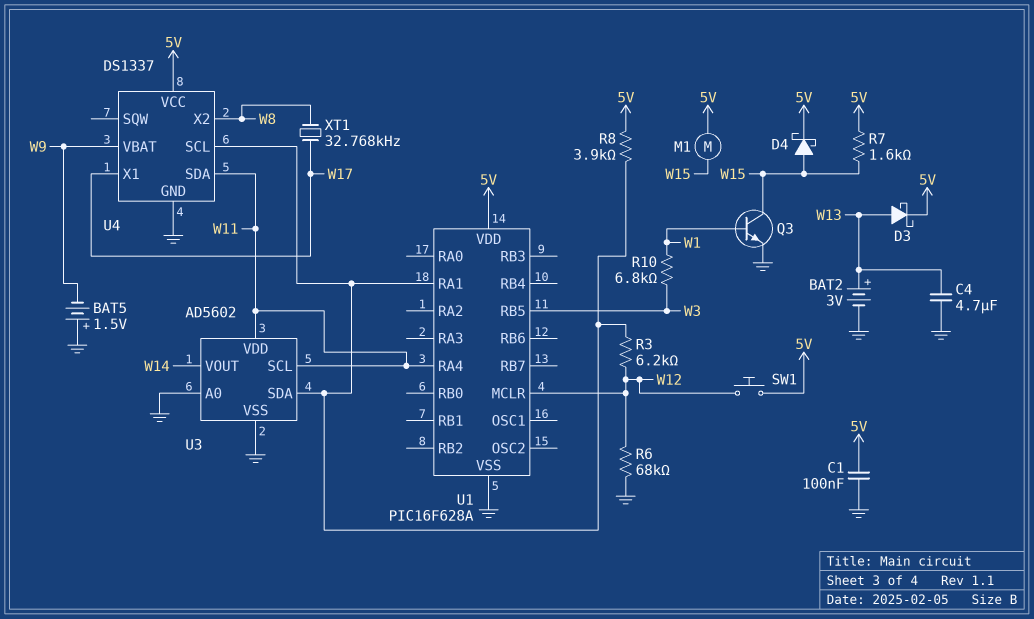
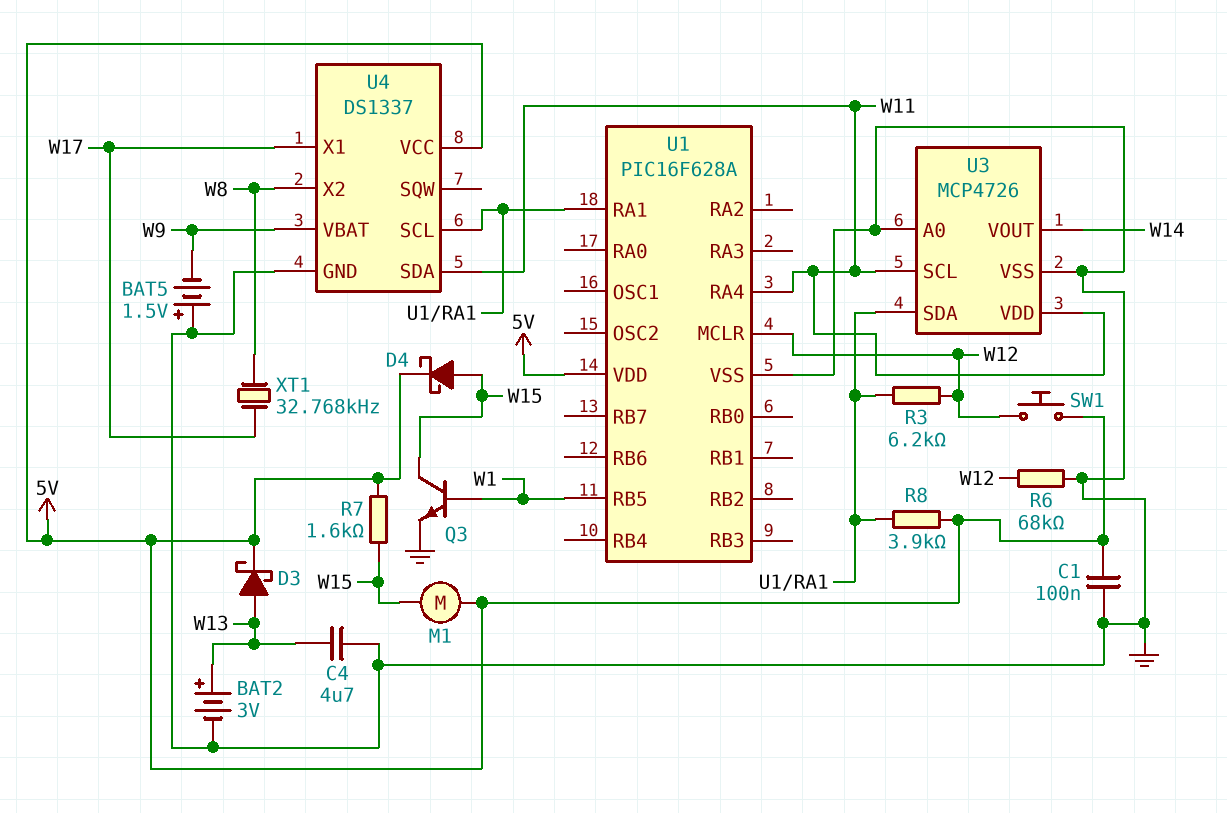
R10: 6.8k (W1, W3) -> none
U1 pin RB5: W3 -> W1
U3: AD5602 -> MCP4726

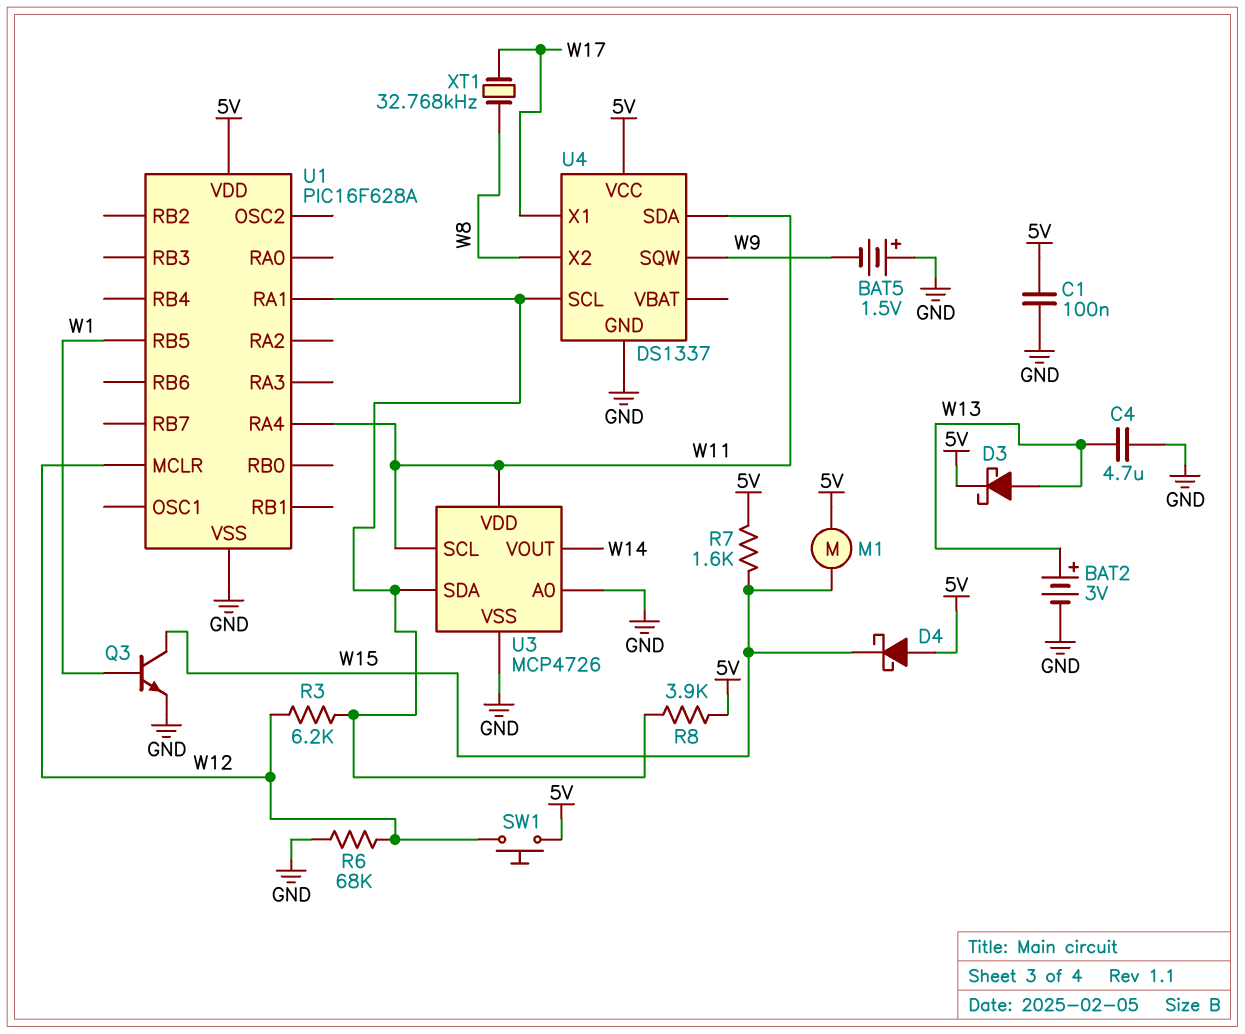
D4: schottky (A W15, K 5V) -> schottky (A 5V, K W15)
U4 pin SQW: none -> W9
U4 pin VBAT: W9 -> none

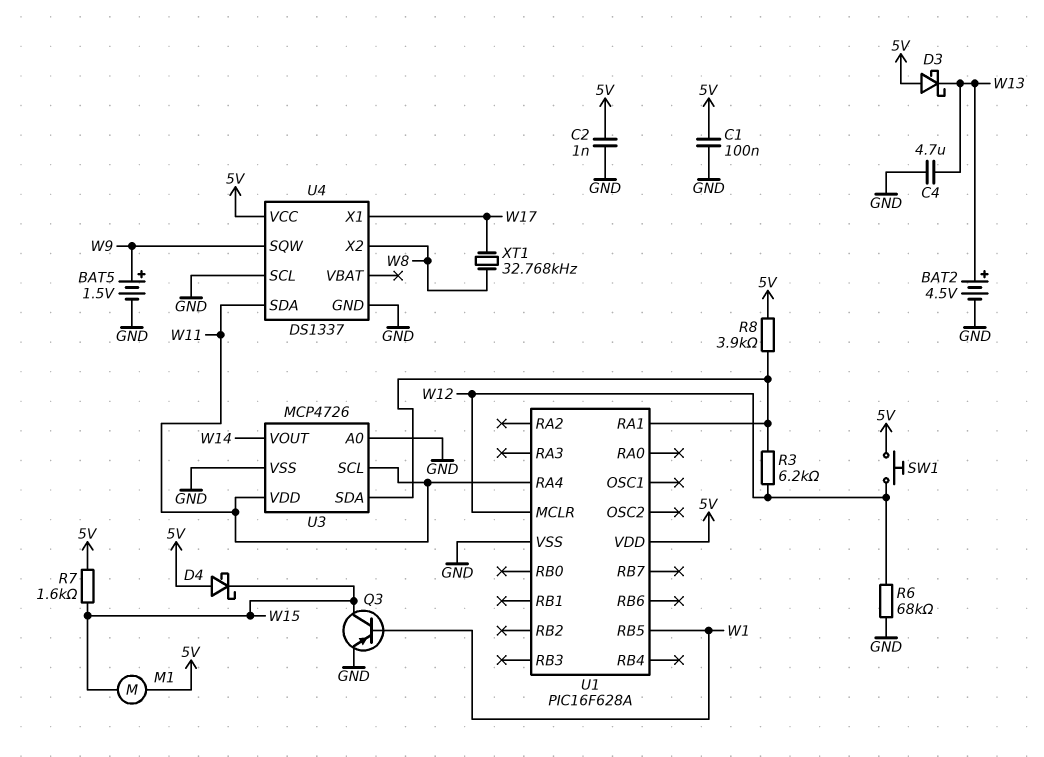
BAT2: 3V (plus W13, minus GND) -> 4.5V (plus W13, minus GND)
BAT5: 1.5V (plus GND, minus W9) -> 1.5V (plus W9, minus GND)
C2: none -> 1nF (5V, GND)
D3: schottky (A W13, K 5V) -> schottky (A 5V, K W13)
Q3: NPN (B W1, C W15, E GND) -> PNP (B W1, C W15, E GND)
U4 pin SCL: U1/RA1 -> GND

